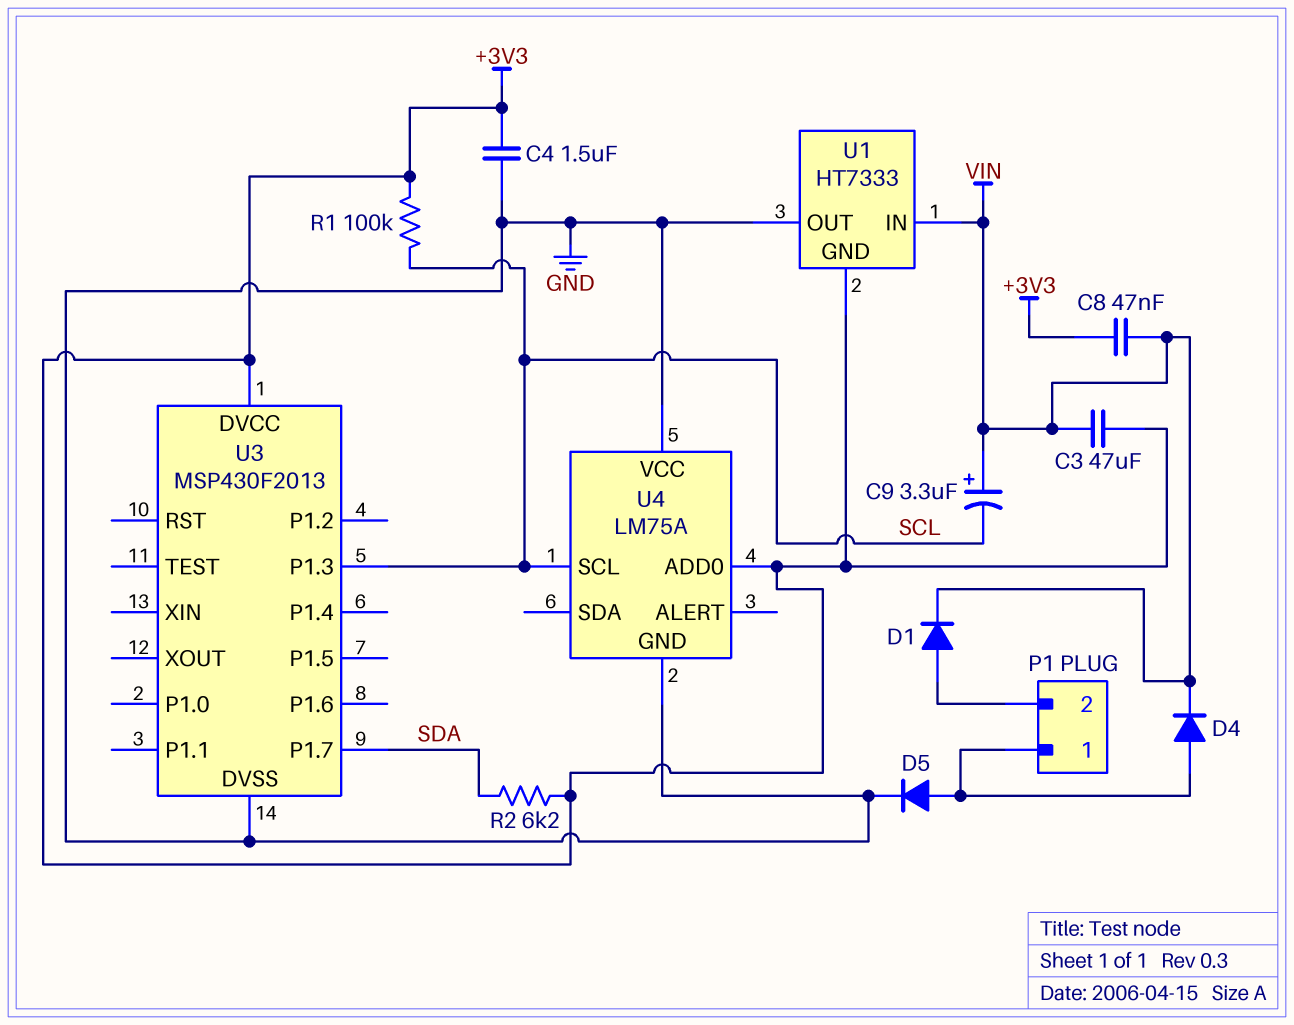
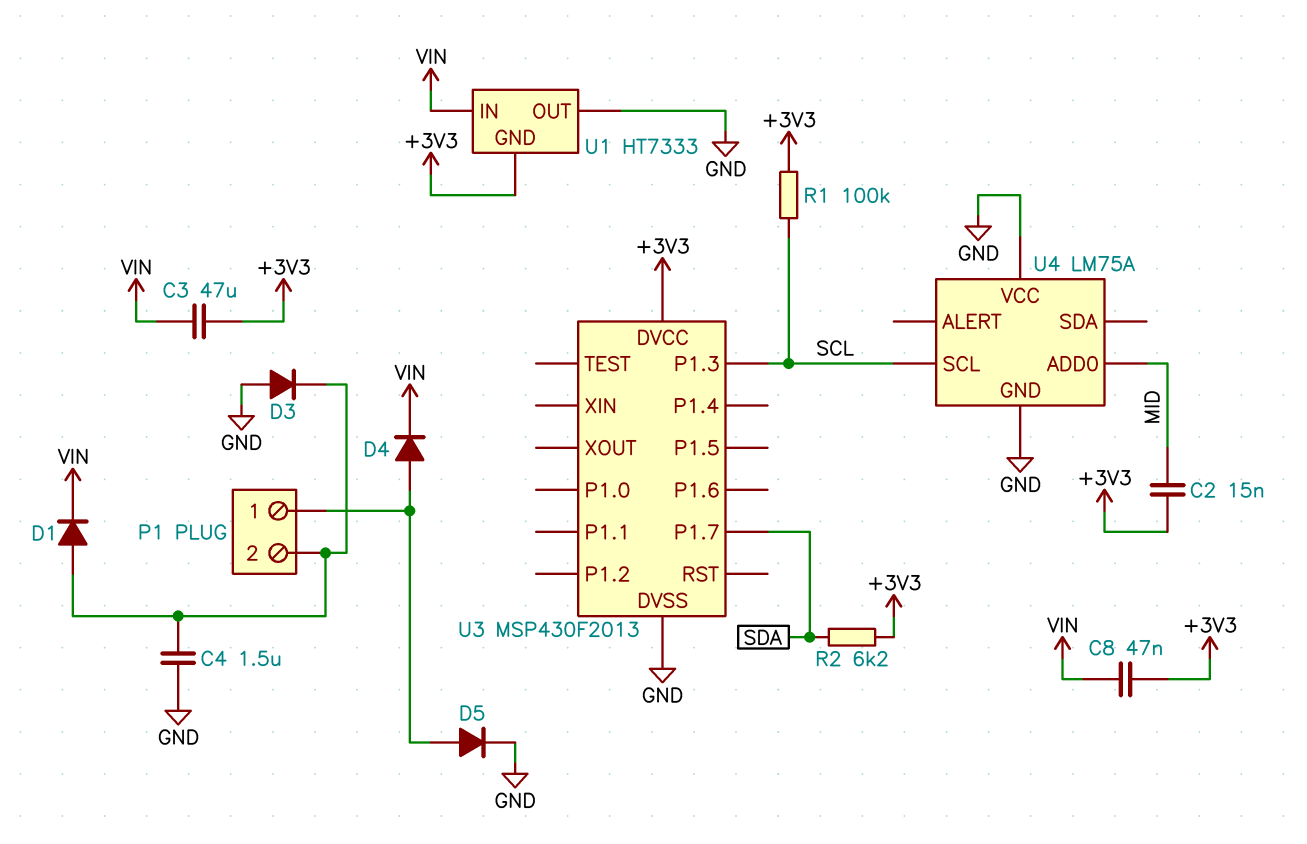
C2: none -> 15nF (+3V3, MID)
C4: 1.5uF (+3V3, GND) -> 1.5uF (GND, P1/2)
C9: 3.3uF (plus VIN, minus SCL) -> none
D3: none -> diode (A GND, K P1/2)
U4 pin ADD0: +3V3 -> MID

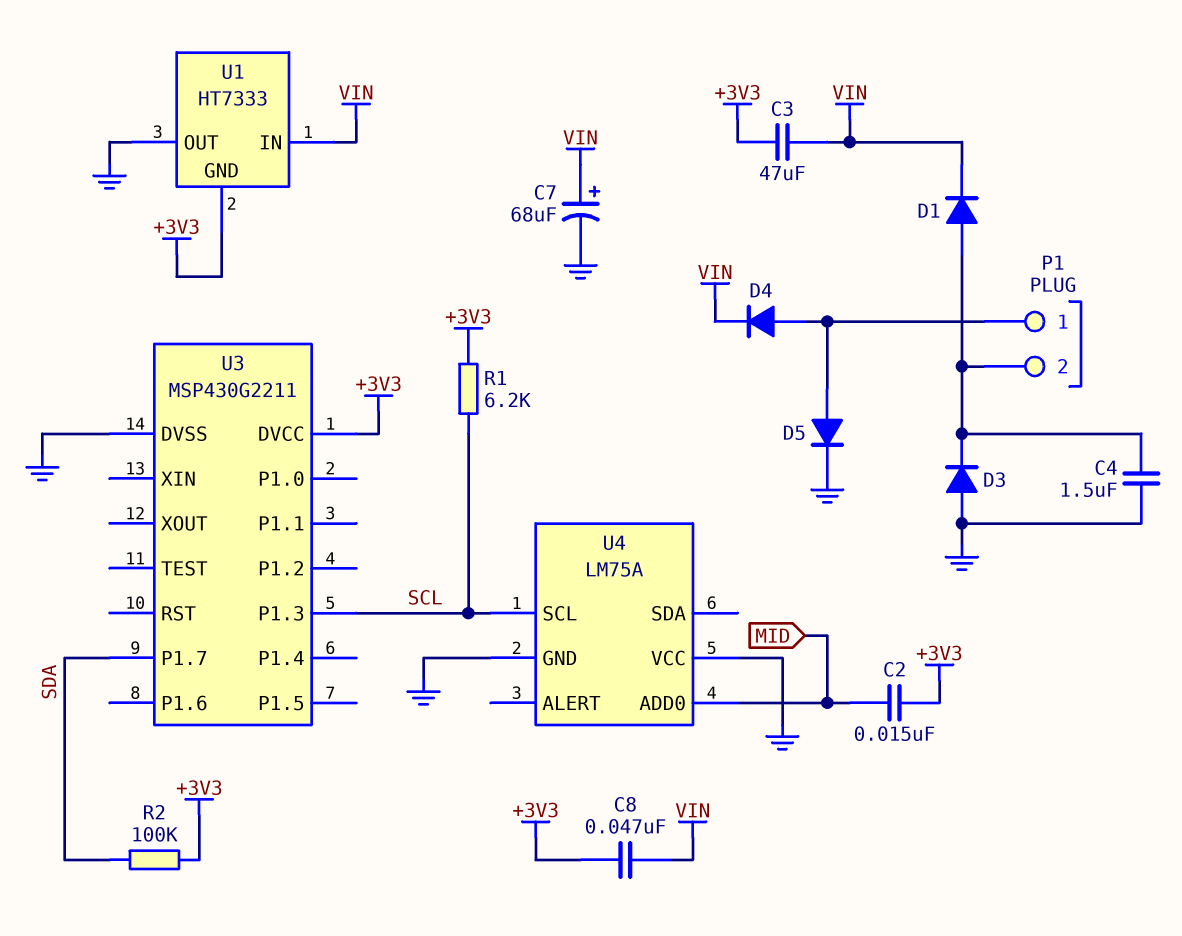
C7: none -> 68uF (plus VIN, minus GND)
R1: 100k (+3V3, SCL) -> 6.2k (+3V3, SCL)
R2: 6.2k (+3V3, SDA) -> 100k (+3V3, SDA)
U3: MSP430F2013 -> MSP430G2211

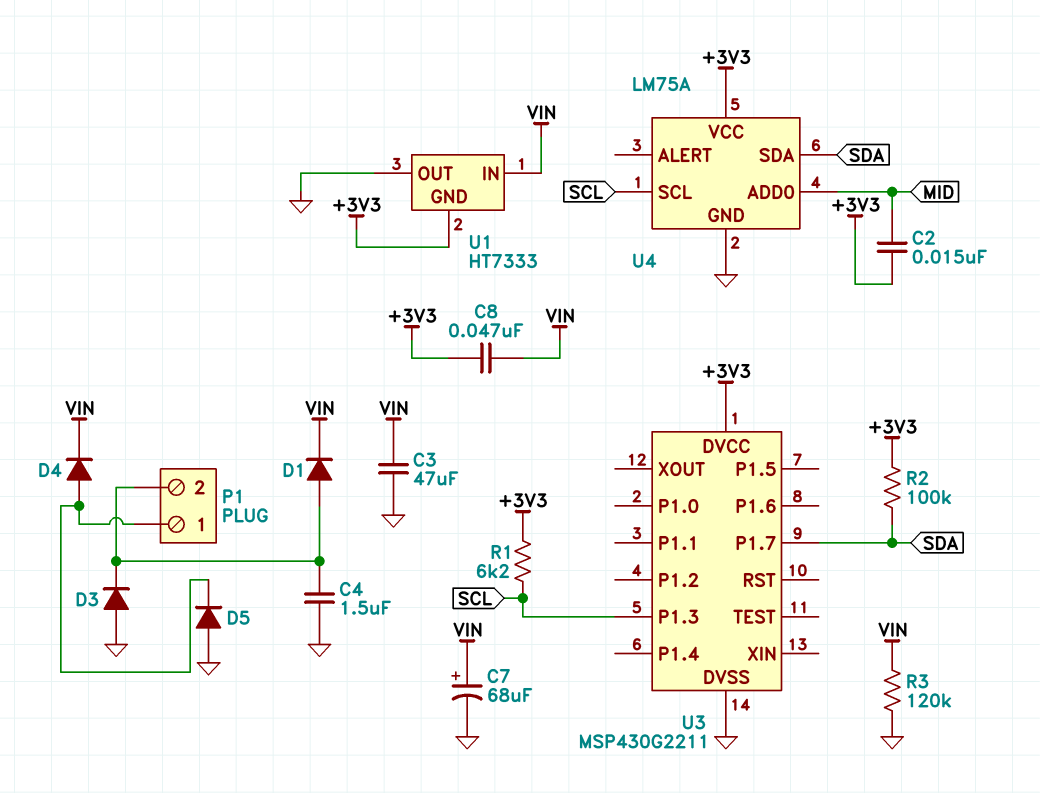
C3: 47uF (+3V3, VIN) -> 47uF (GND, VIN)
D5: diode (A P1/1, K GND) -> diode (A GND, K P1/1)
R3: none -> 120k (GND, VIN)
U4 pin SDA: none -> SDA
U4 pin VCC: GND -> +3V3

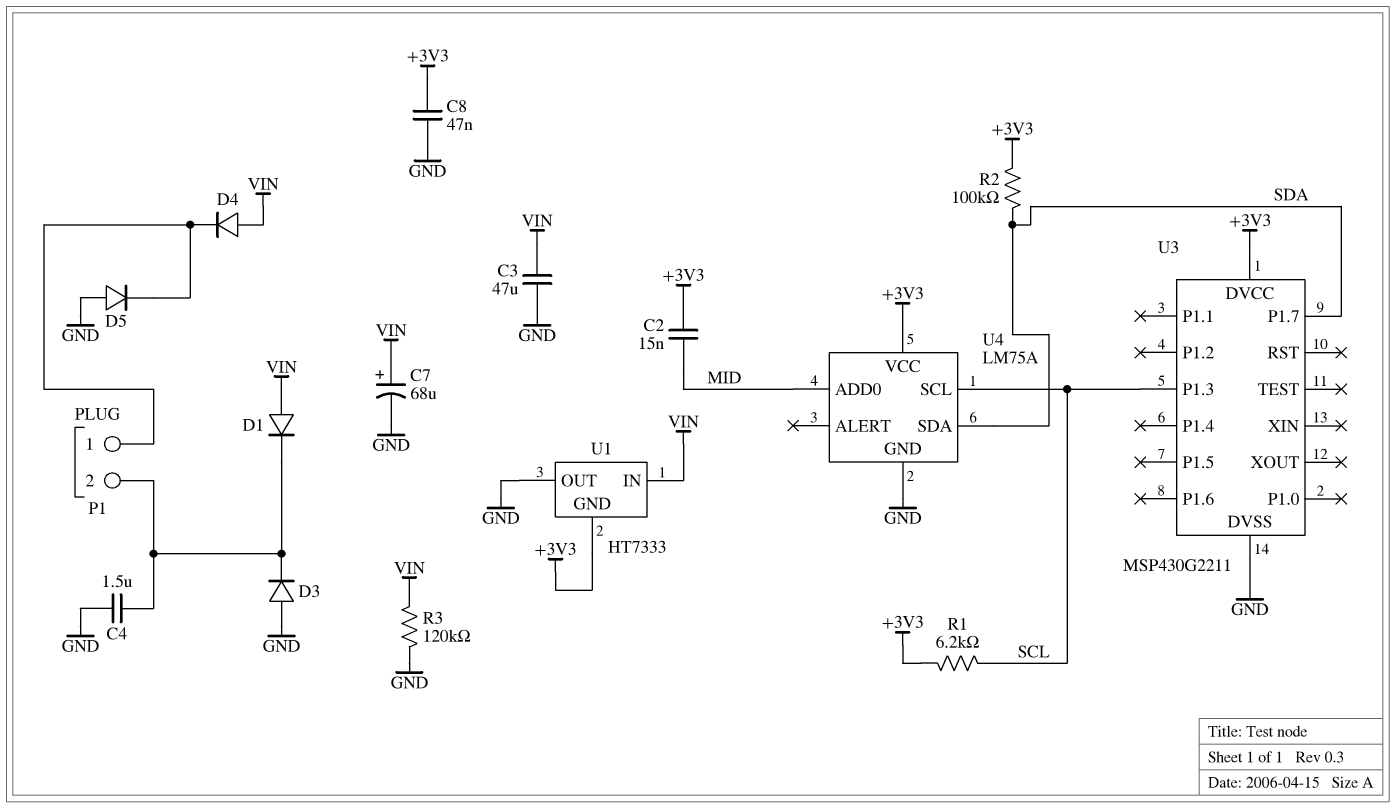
C8: 47nF (+3V3, VIN) -> 47nF (+3V3, GND)
D1: diode (A P1/2, K VIN) -> diode (A VIN, K P1/2)
D4: diode (A P1/1, K VIN) -> diode (A VIN, K P1/1)

